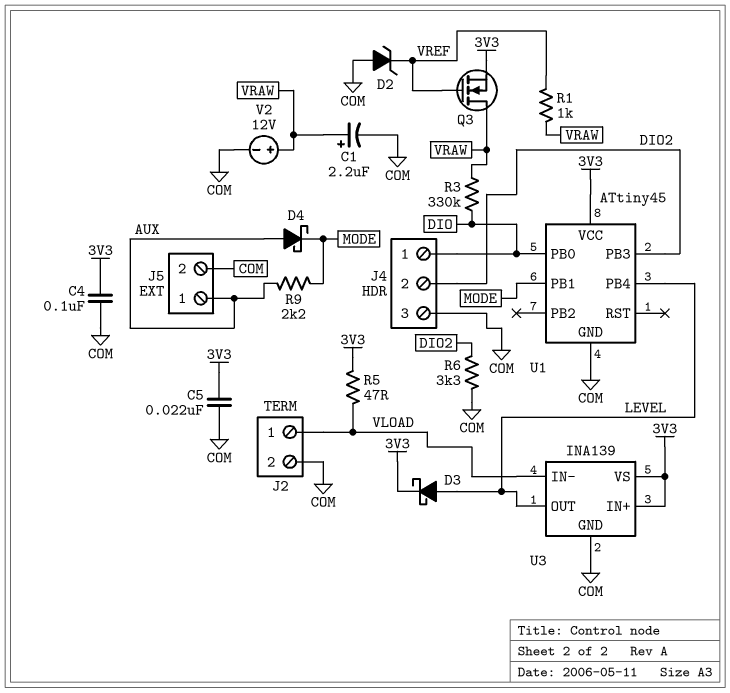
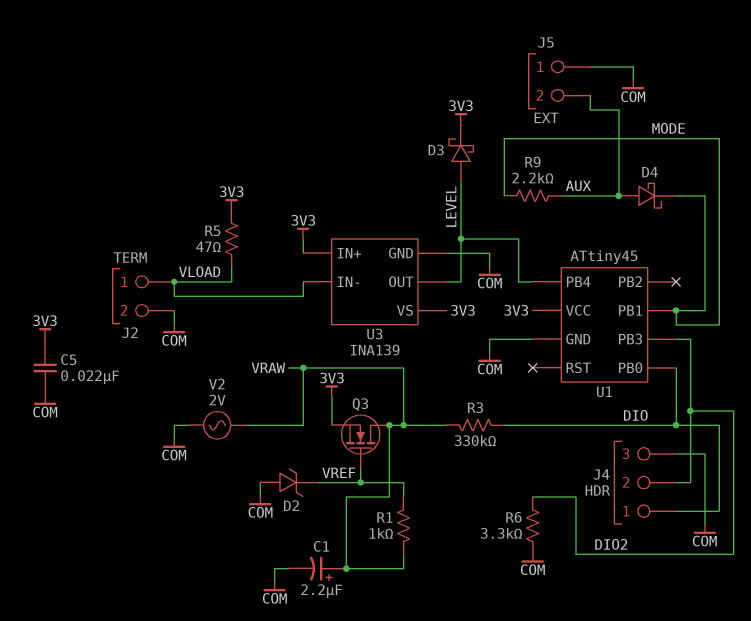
C4: 100nF (3V3, COM) -> none
J5 pin 1: AUX -> COM
J5 pin 2: COM -> AUX
V2: 12V (plus VRAW, minus COM) -> AC 2V (COM, VRAW)

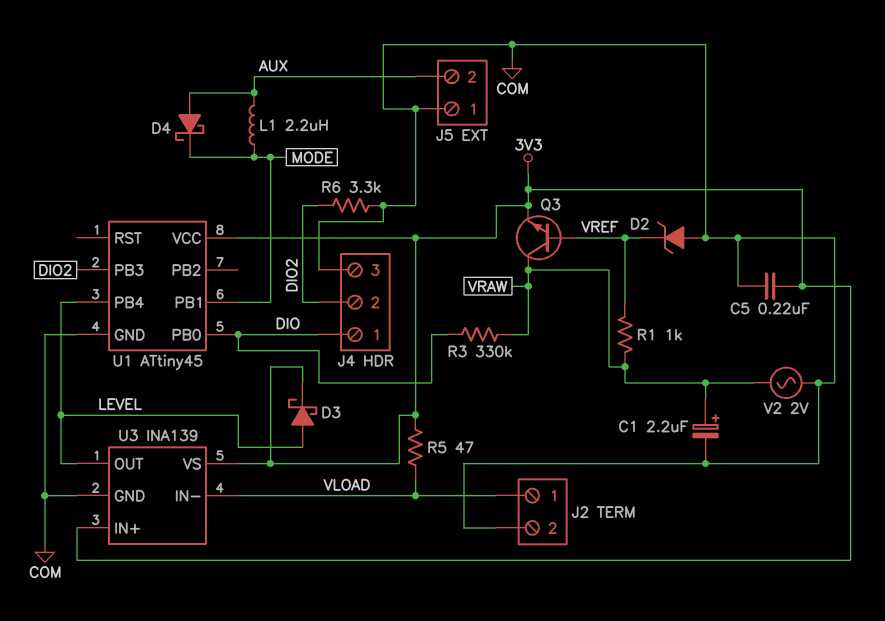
C5: 22nF (3V3, COM) -> 220nF (3V3, COM)
L1: none -> 2.2uH (AUX, MODE)
Q3: NMOS (G VREF, D VRAW, S 3V3) -> NPN (B VREF, C VRAW, E 3V3)
R9: 2.2k (AUX, MODE) -> none

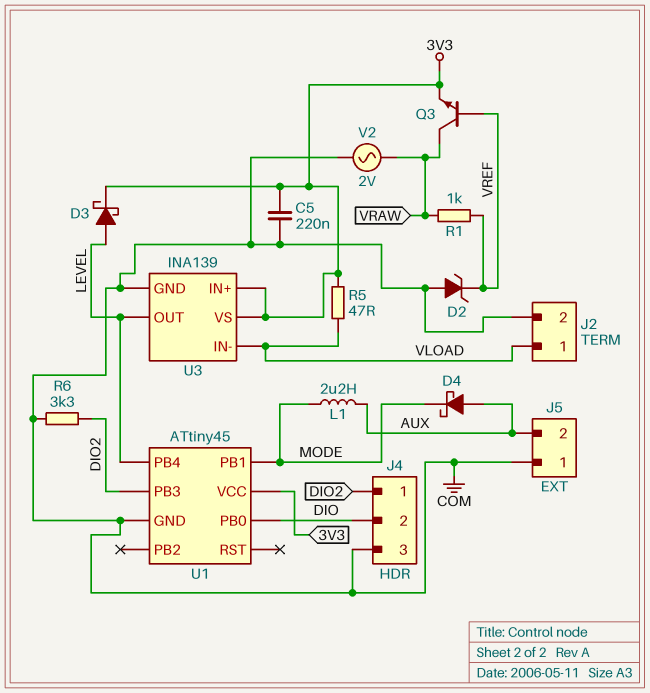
C1: 2.2uF (plus VRAW, minus COM) -> none
J4 pin 1: DIO -> DIO2
J4 pin 2: DIO2 -> DIO
R3: 330k (DIO, VRAW) -> none

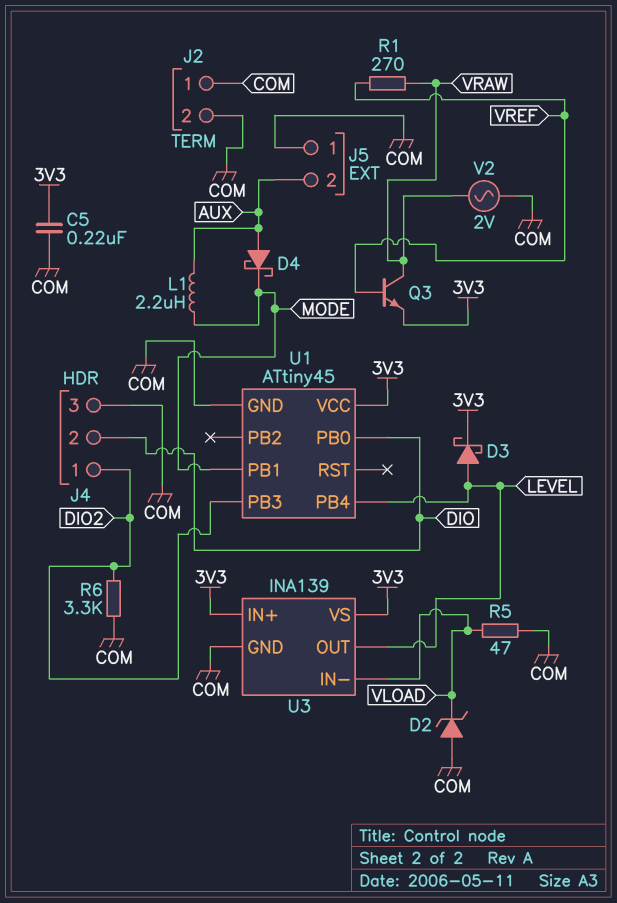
D2: zener (A COM, K VREF) -> zener (A COM, K VLOAD)
J2 pin 1: VLOAD -> COM
R1: 1k (VRAW, VREF) -> 270 (VRAW, VREF)
R5: 47 (3V3, VLOAD) -> 47 (COM, VLOAD)

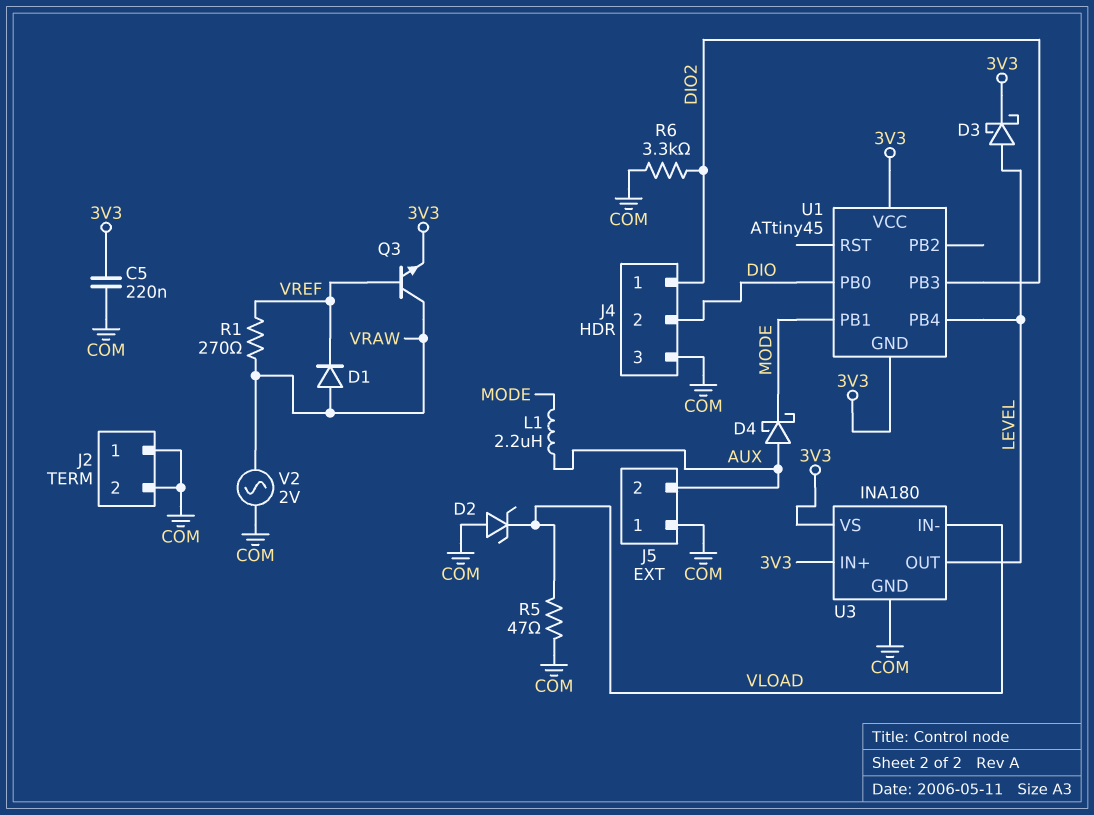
D1: none -> diode (A VRAW, K VREF)
U1 pin GND: COM -> 3V3
U3: INA139 -> INA180

